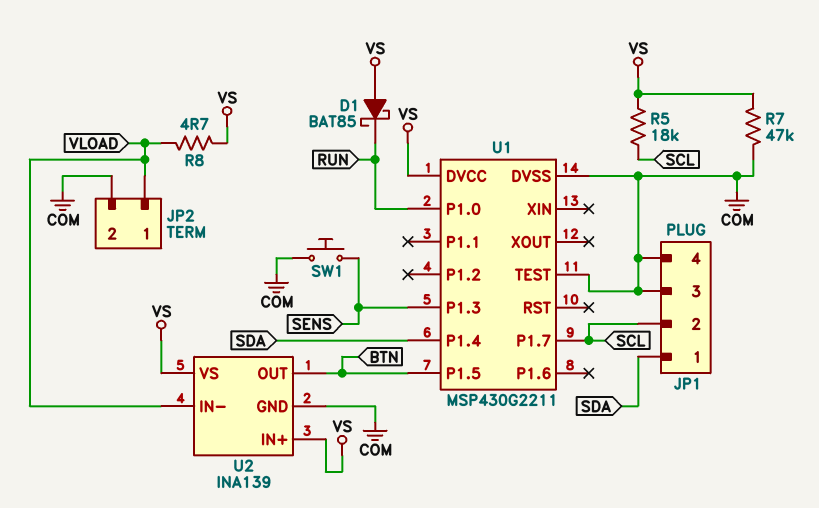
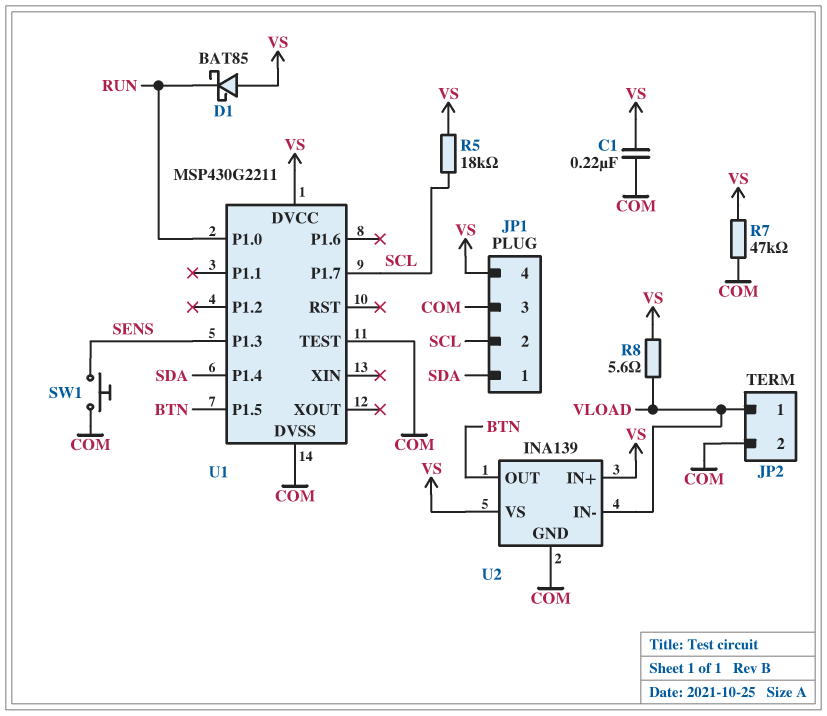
C1: none -> 220nF (COM, VS)
JP1 pin 4: COM -> VS
R8: 4.7 (VLOAD, VS) -> 5.6 (VLOAD, VS)

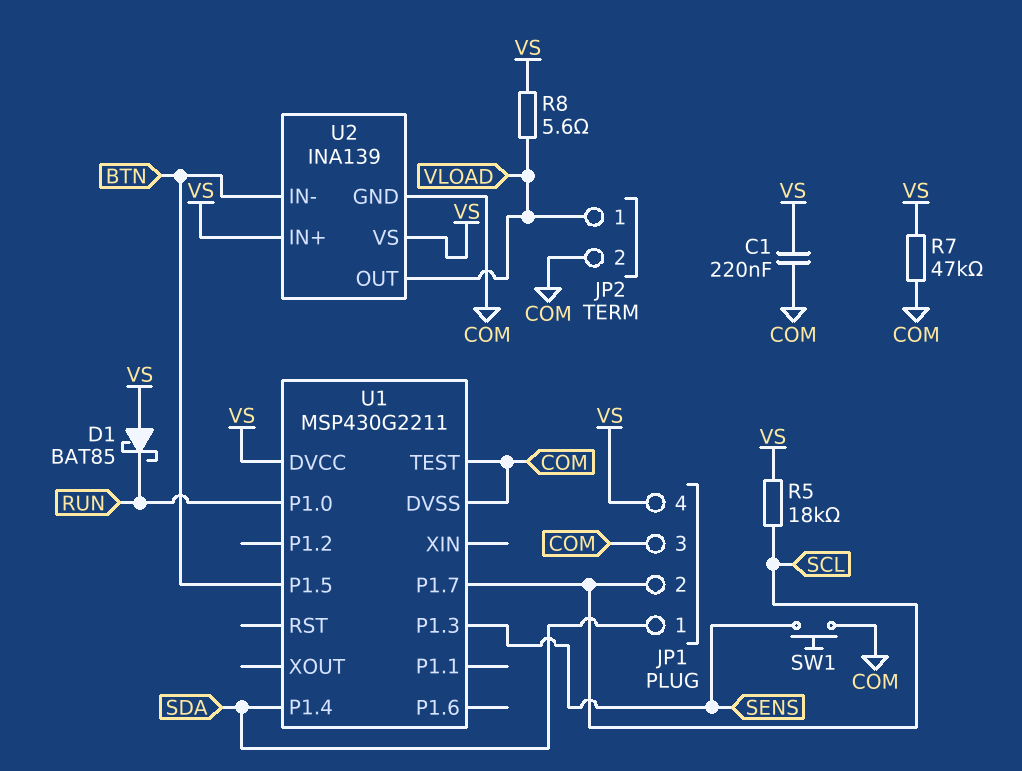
U2 pin IN-: VLOAD -> BTN
U2 pin OUT: BTN -> VLOAD

